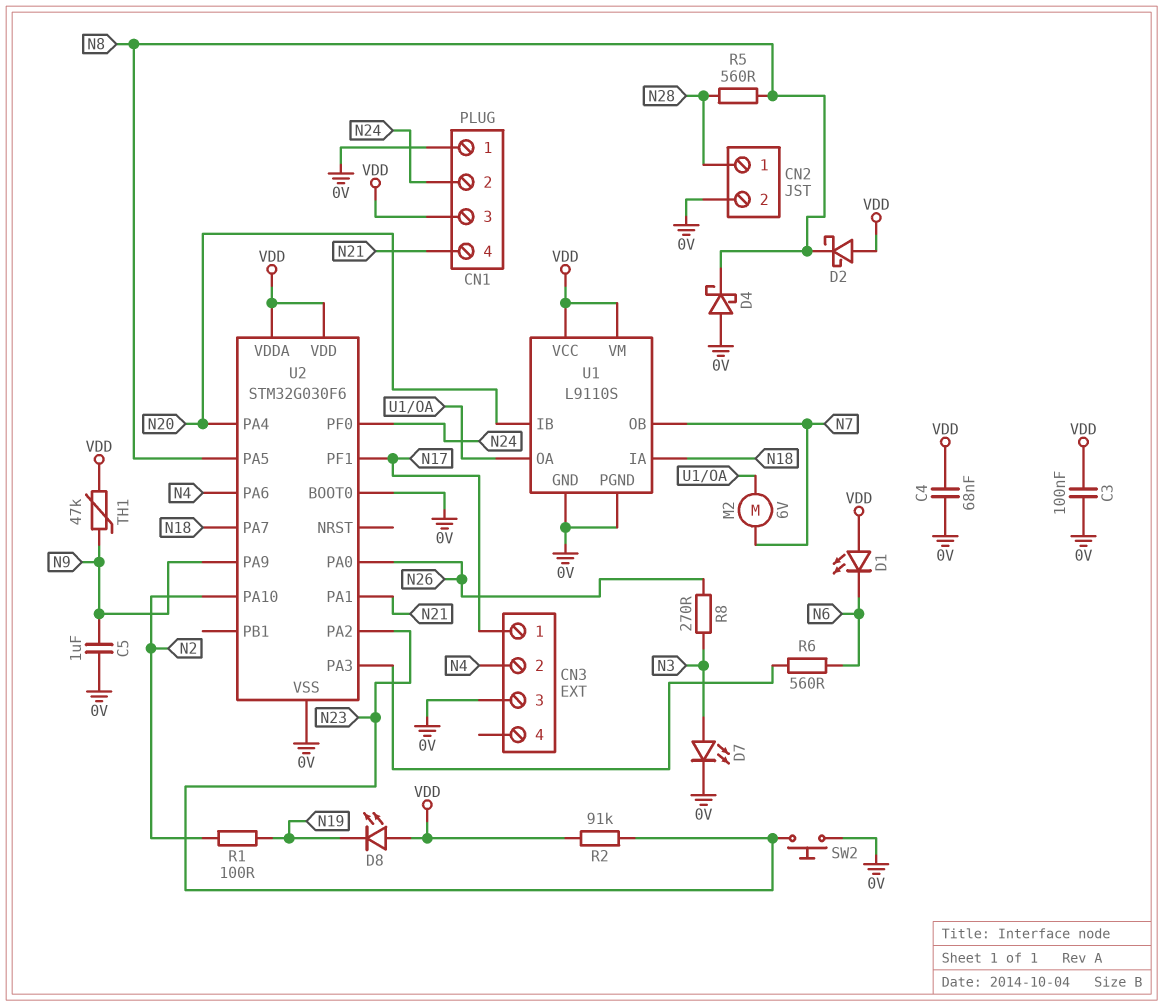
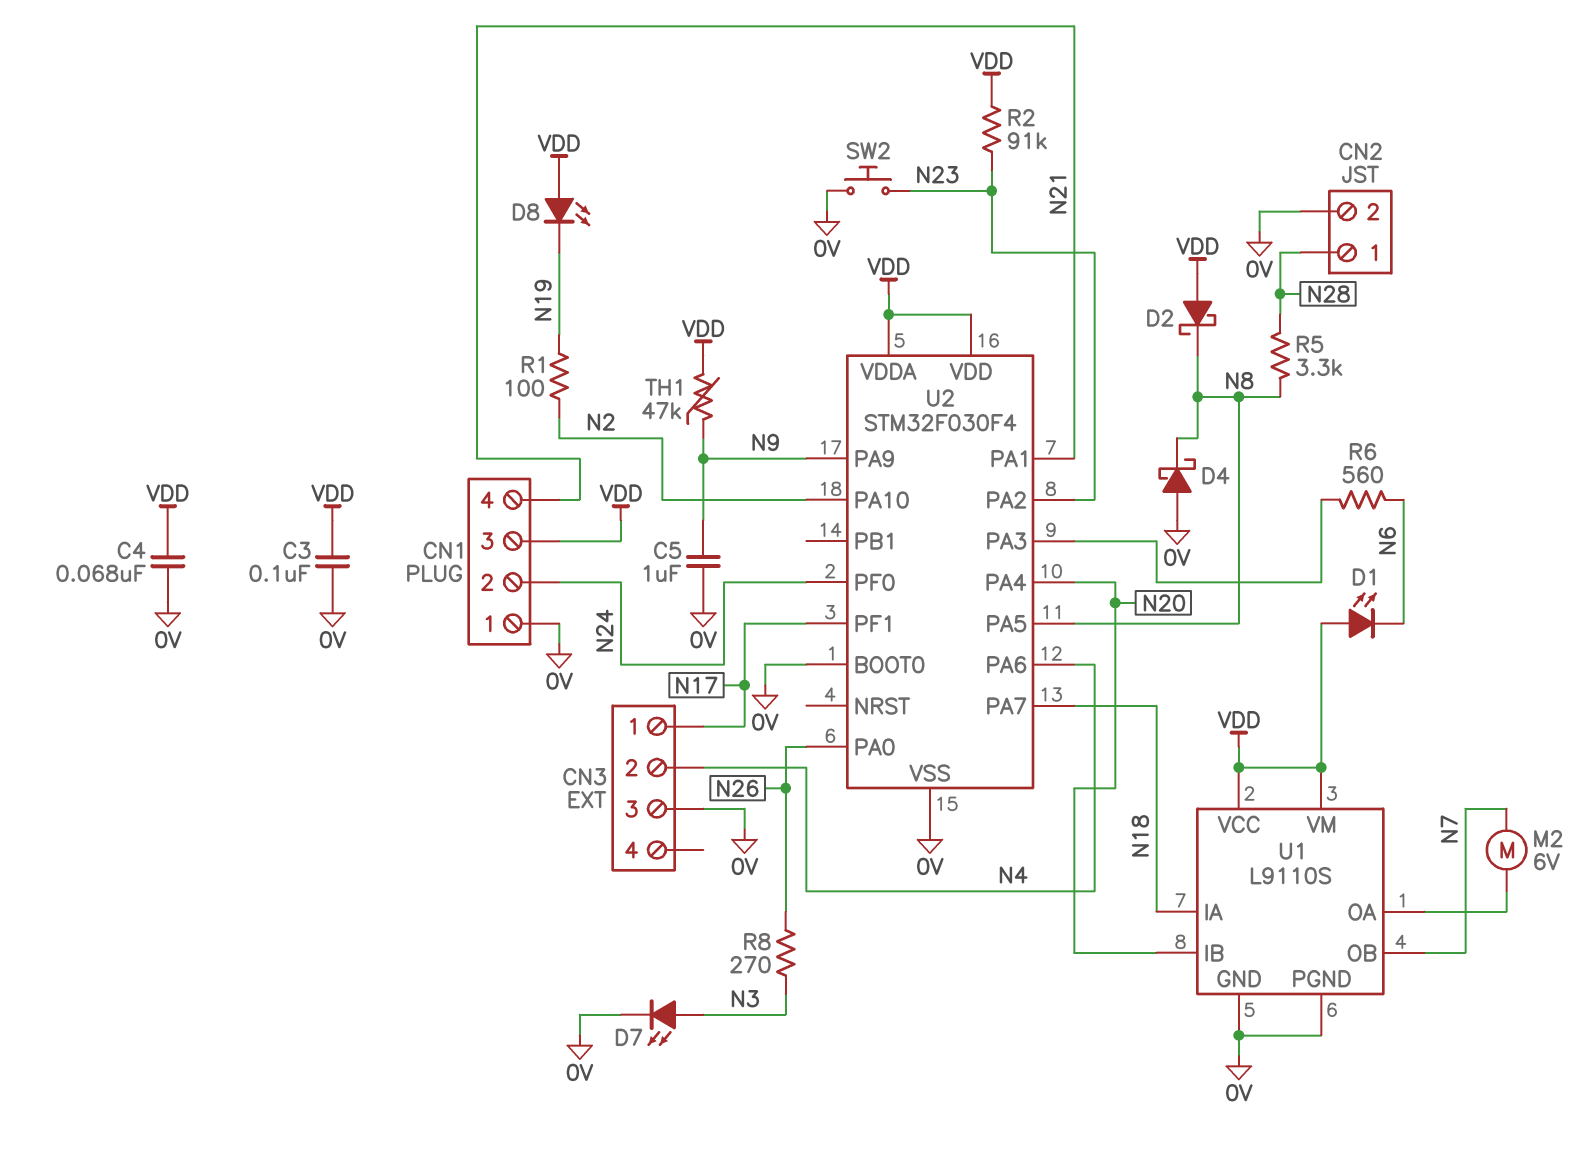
R5: 560 (N8, N28) -> 3.3k (N8, N28)
U2: STM32G030F6 -> STM32F030F4

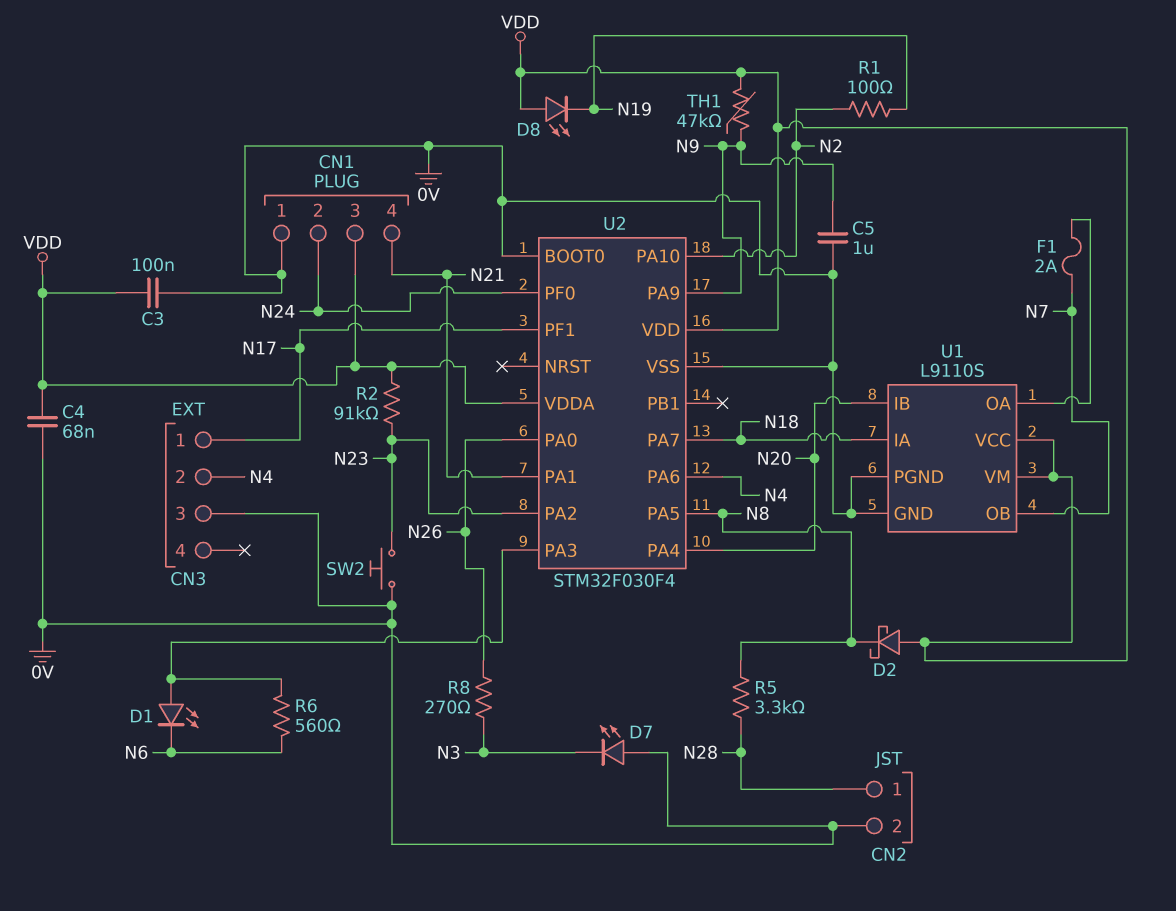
D1: LED (A VDD, K N6) -> LED (A U2/PA3, K N6)
D4: schottky (A 0V, K N8) -> none
D7: LED (A N3, K 0V) -> LED (A 0V, K N3)
F1: none -> 2A (N7, U1/OA)
M2: motor 6V (N7, U1/OA) -> none

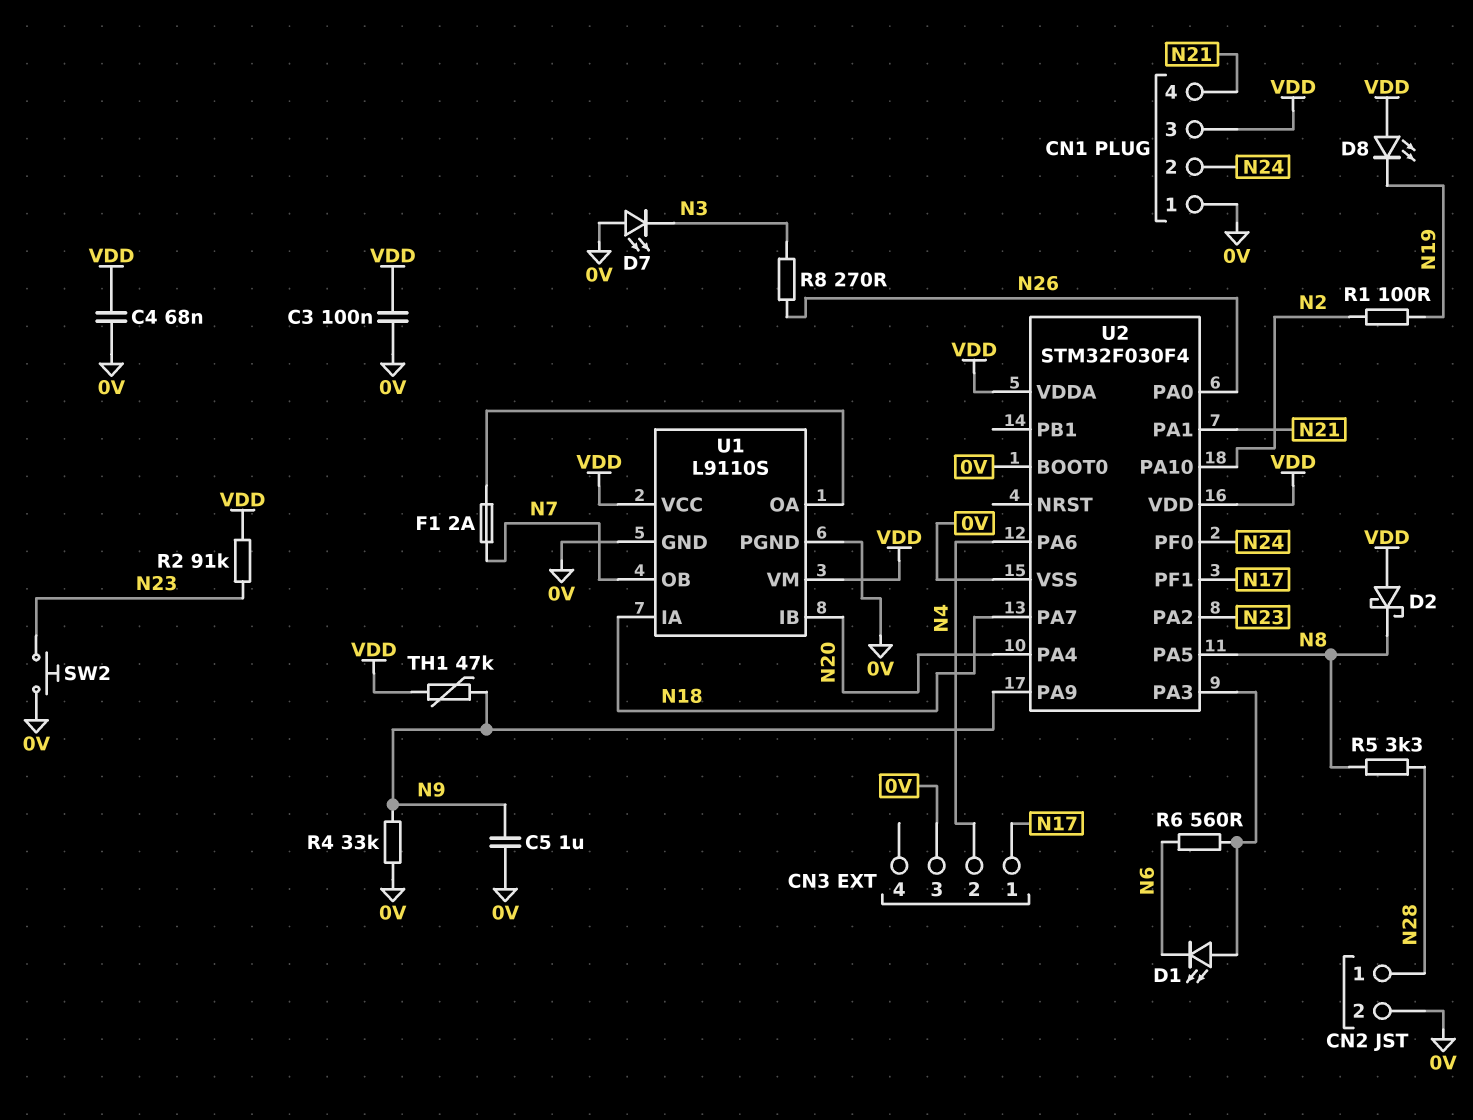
R4: none -> 33k (0V, N9)

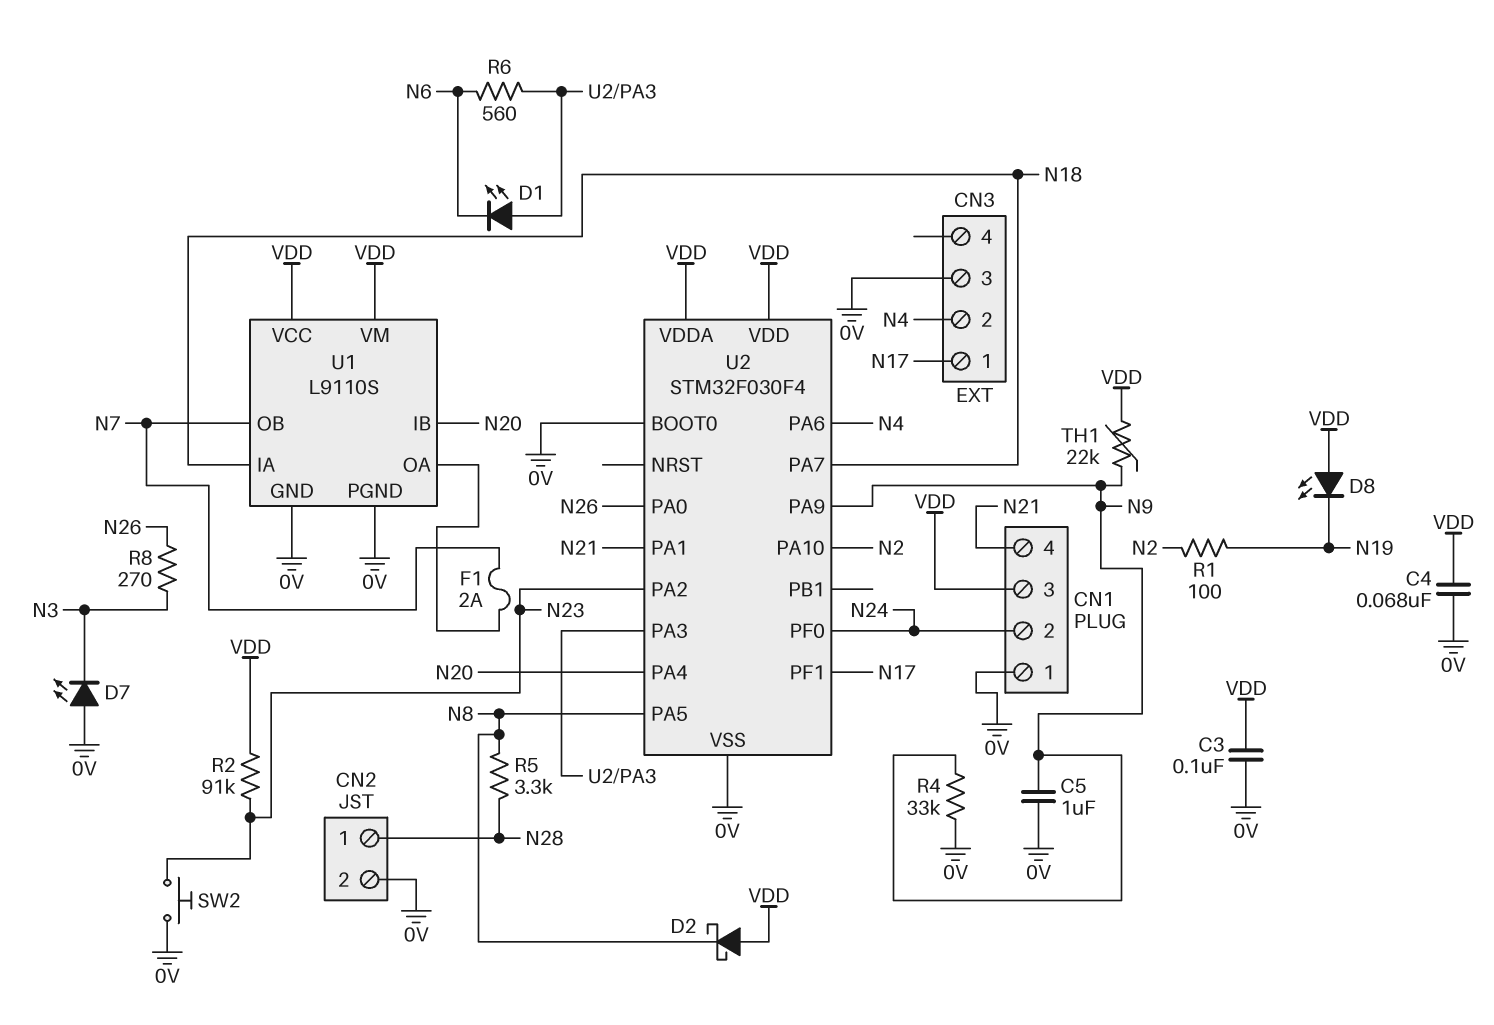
TH1: 47k (N9, VDD) -> 22k (N9, VDD)

